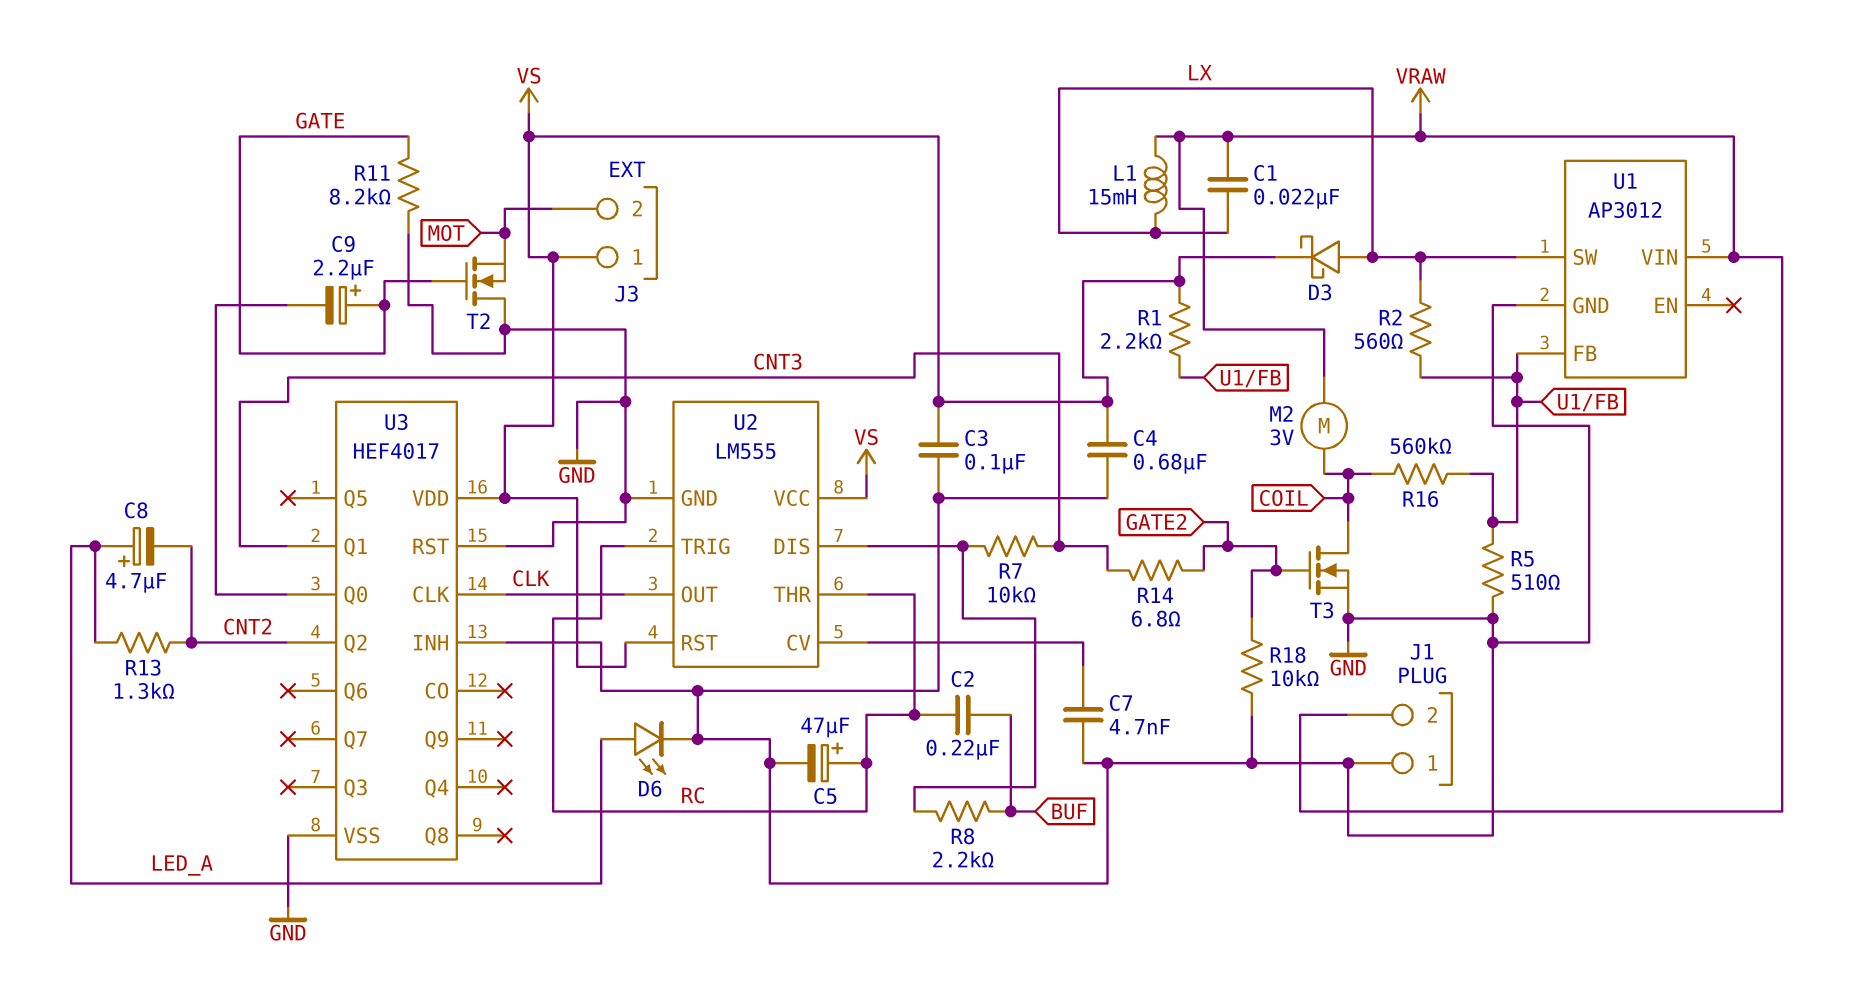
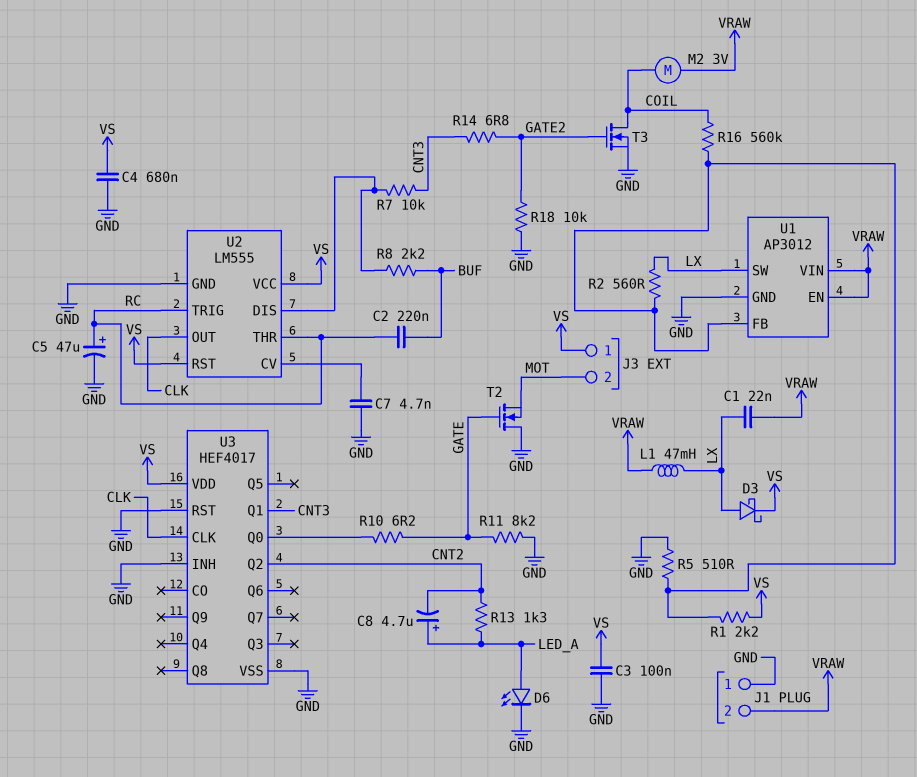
C9: 2.2uF (plus GATE, minus U3/Q0) -> none
L1: 15mH (LX, VRAW) -> 47mH (LX, VRAW)
R10: none -> 6.2 (GATE, U3/Q0)
U1 pin EN: none -> VRAW

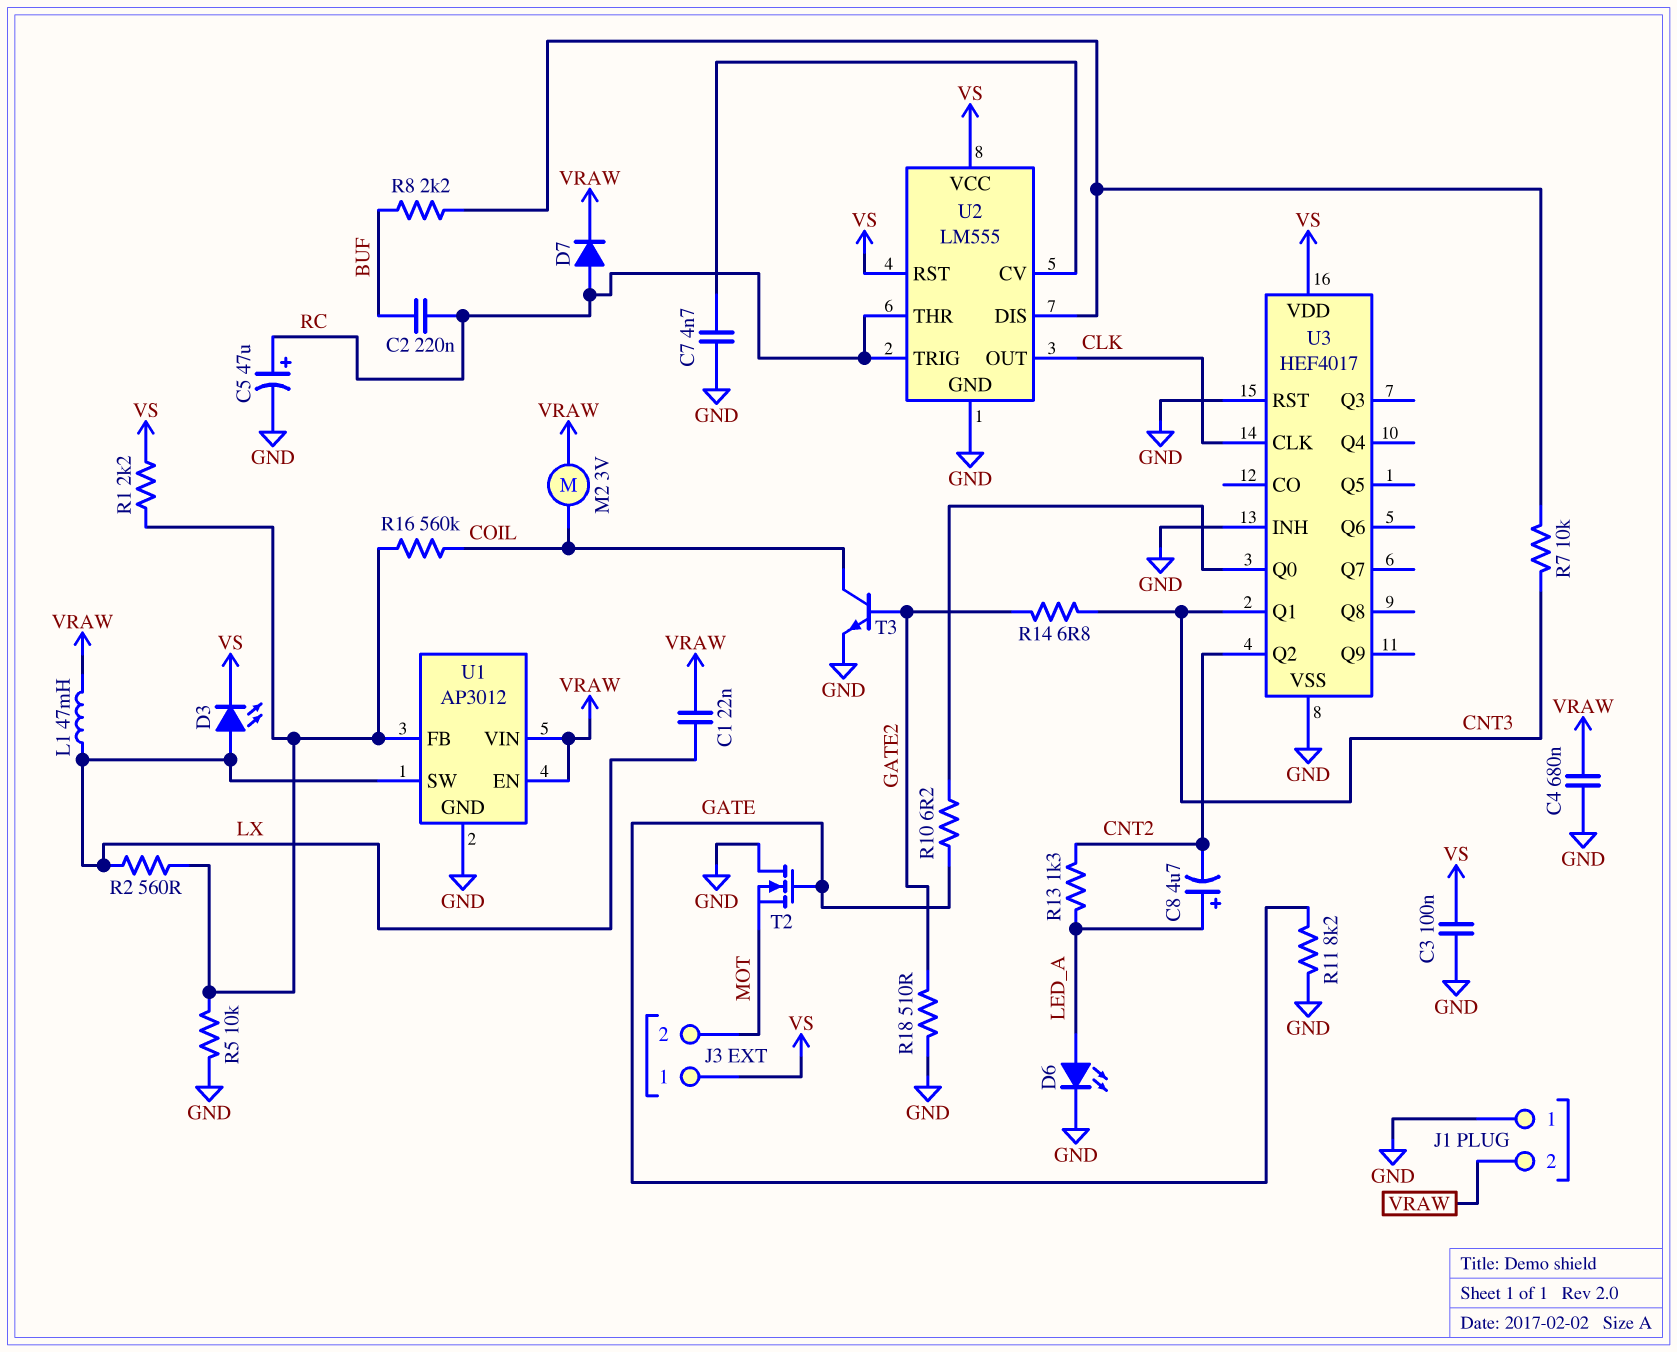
C4: 680nF (GND, VS) -> 680nF (GND, VRAW)
D3: schottky (A LX, K VS) -> LED (A LX, K VS)
D7: none -> diode (A RC, K VRAW)
R5: 510 (GND, U1/FB) -> 10k (GND, U1/FB)
R18: 10k (GATE2, GND) -> 510 (GATE2, GND)
T3: NMOS (G GATE2, D COIL, S GND) -> NPN (B GATE2, C COIL, E GND)

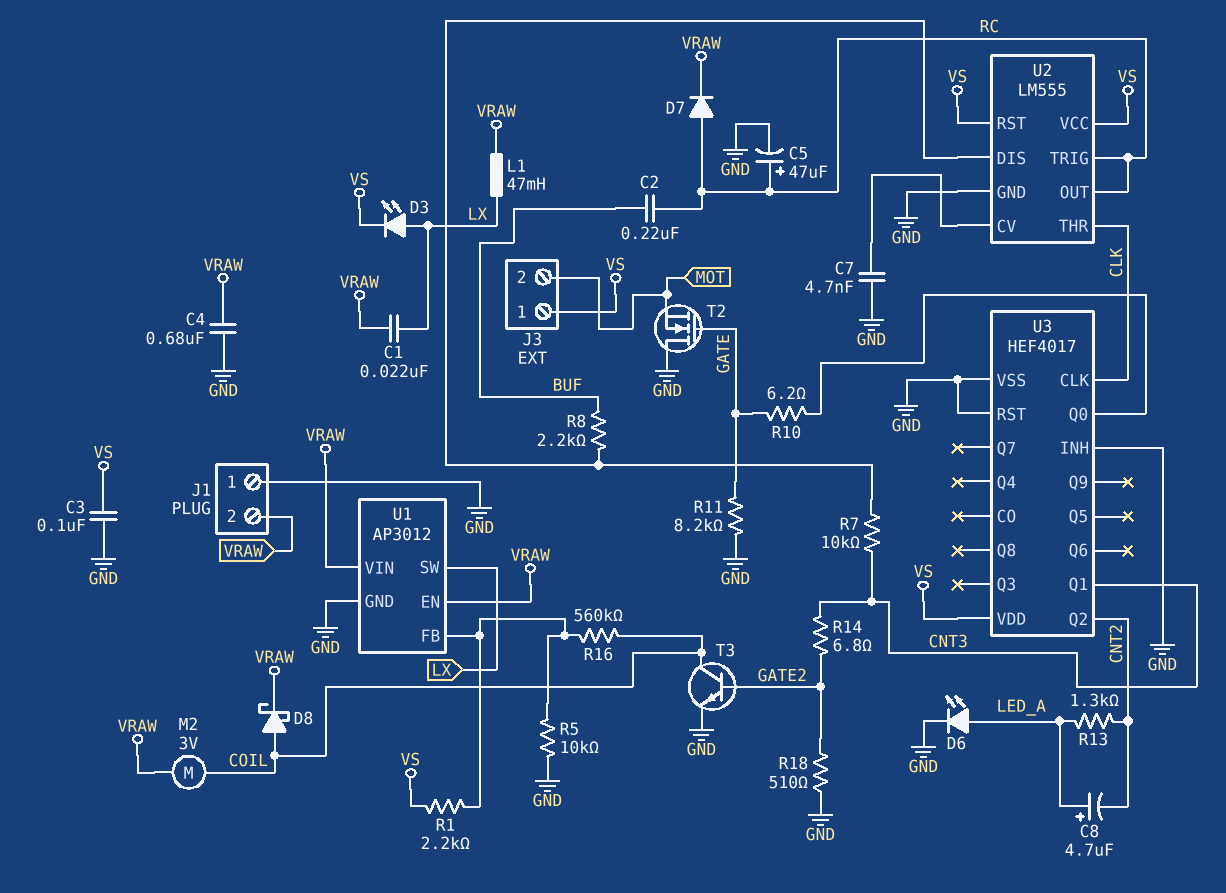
D8: none -> schottky (A COIL, K VRAW)
R2: 560 (LX, U1/FB) -> none
U2 pin OUT: CLK -> RC
U2 pin THR: RC -> CLK

